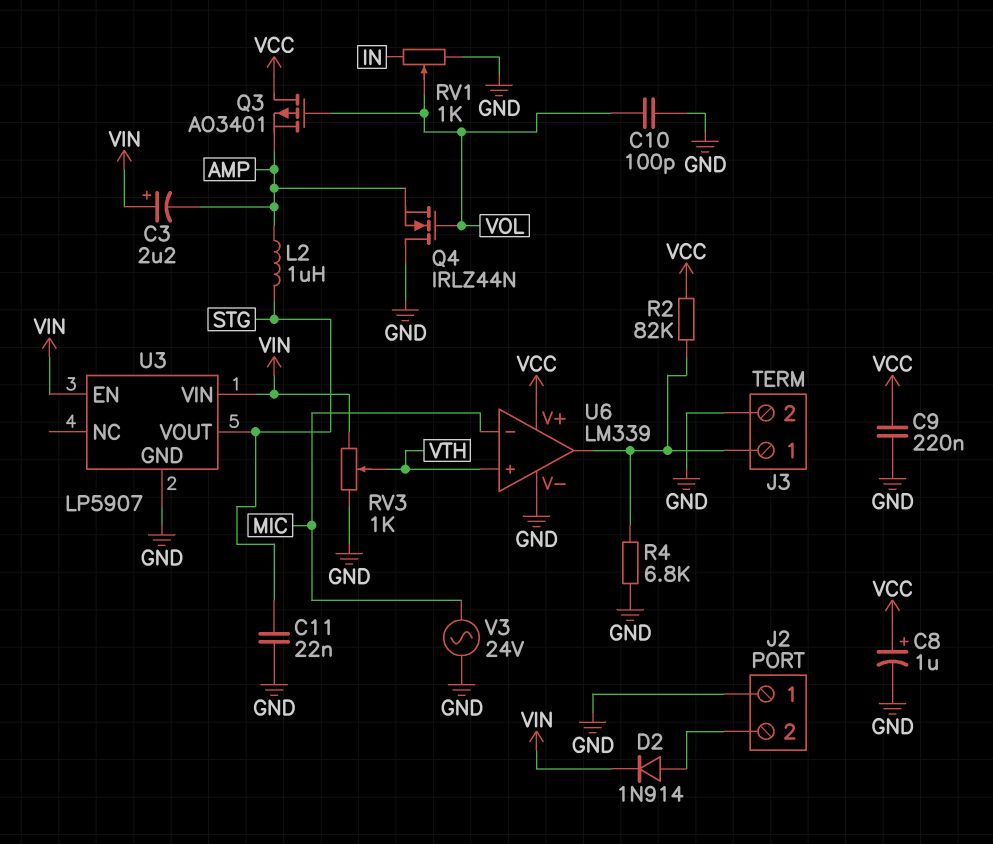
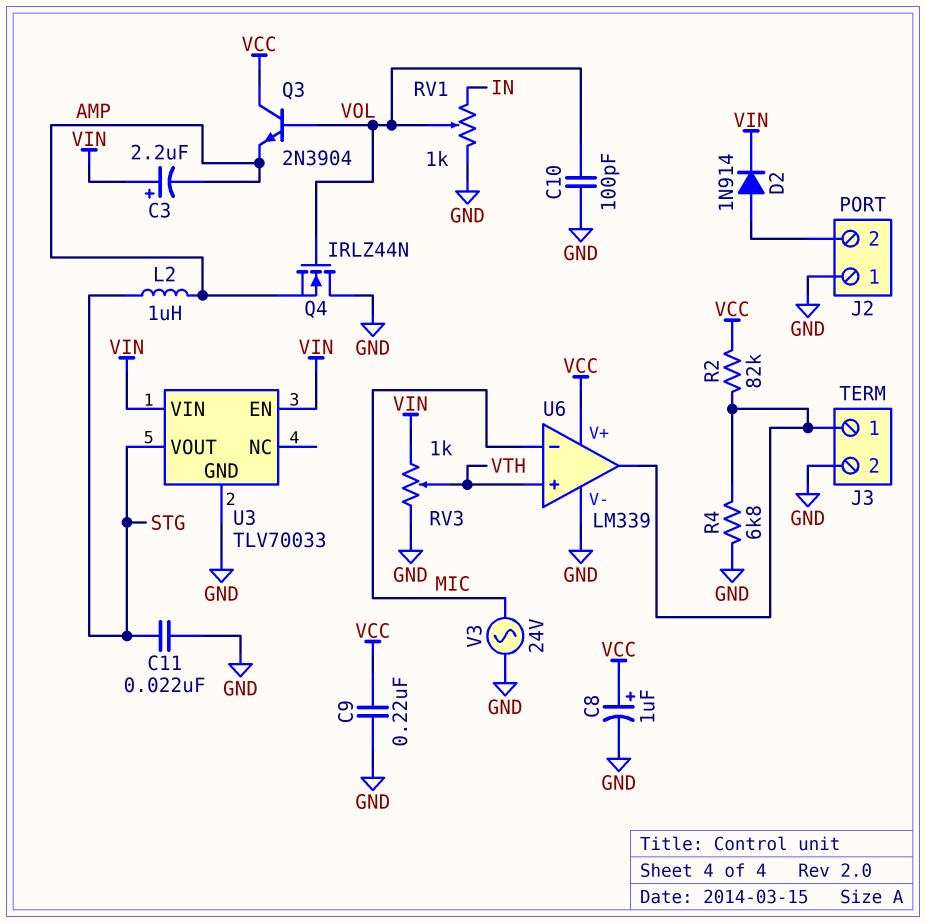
Q3: PMOS AO3401 (G VOL, D VCC, S AMP) -> NPN 2N3904 (B VOL, C VCC, E AMP)
U3: LP5907 -> TLV70033

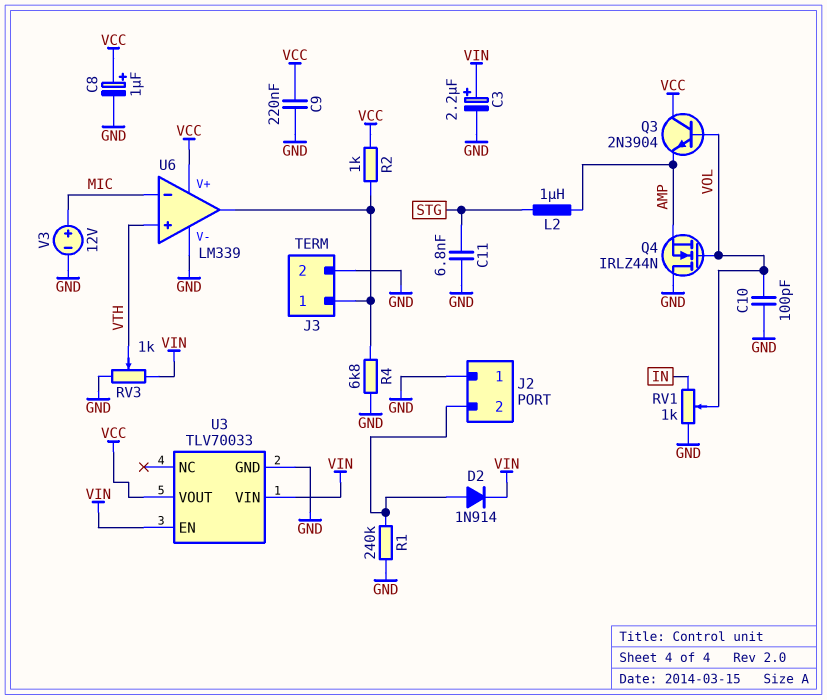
C3: 2.2uF (plus VIN, minus AMP) -> 2.2uF (plus VIN, minus GND)
C11: 22nF (GND, STG) -> 6.8nF (GND, STG)
R1: none -> 240k (GND, J2/2)
R2: 82k (J3/1, VCC) -> 1k (J3/1, VCC)
U3 pin VOUT: STG -> VCC
V3: AC 24V (GND, MIC) -> 12V (plus MIC, minus GND)

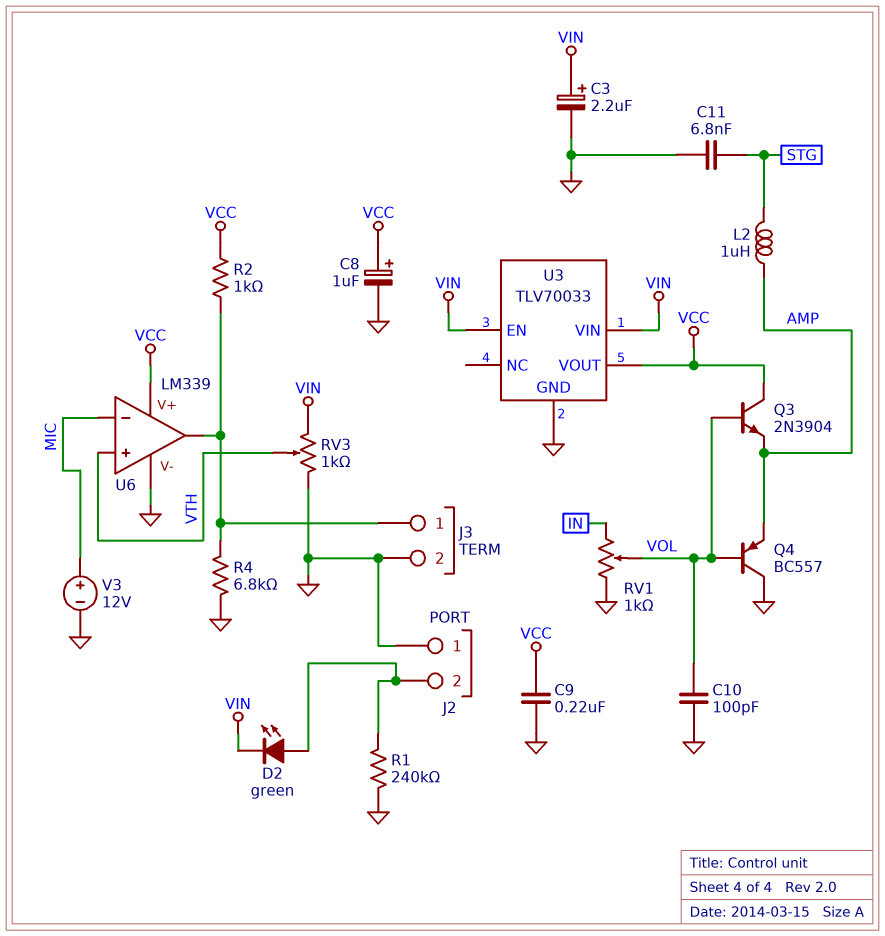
D2: diode 1N914 (A J2/2, K VIN) -> LED green (A J2/2, K VIN)
Q4: NMOS IRLZ44N (G VOL, D GND, S AMP) -> PNP BC557 (B VOL, C GND, E AMP)

